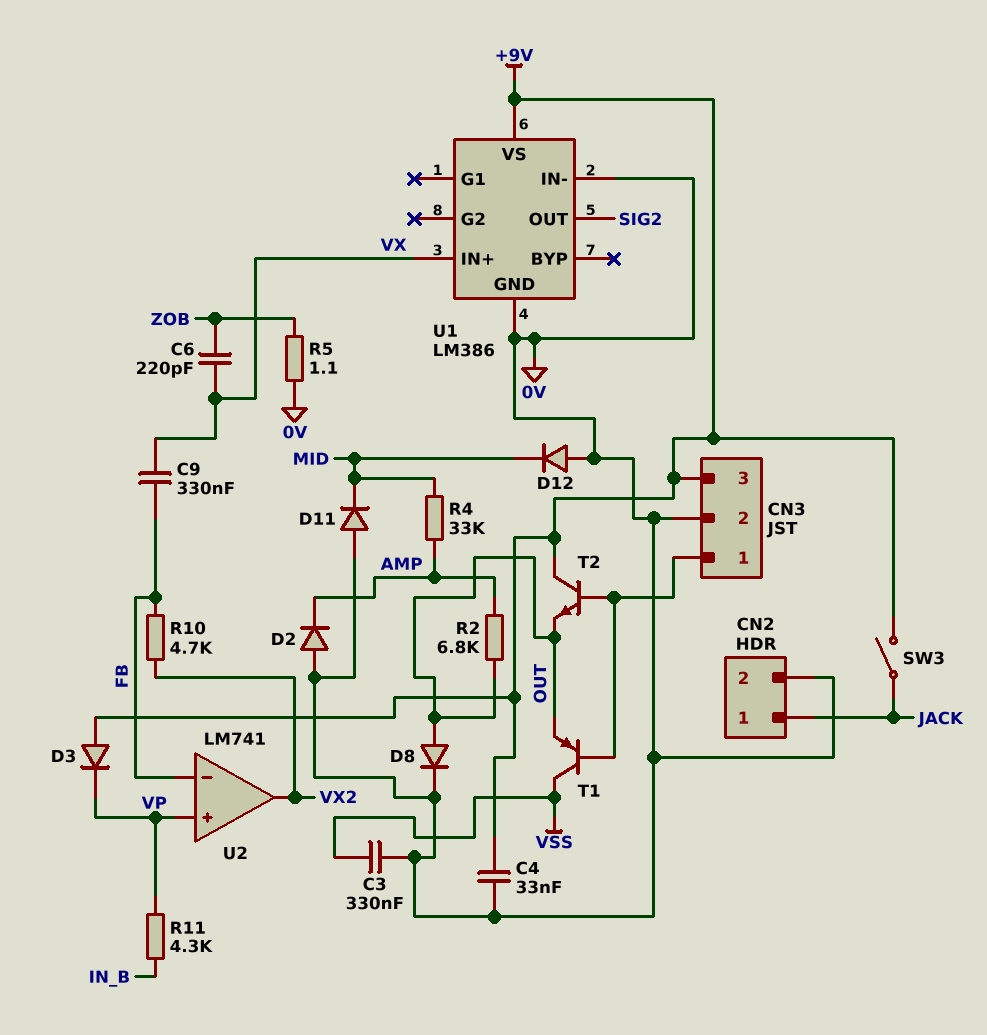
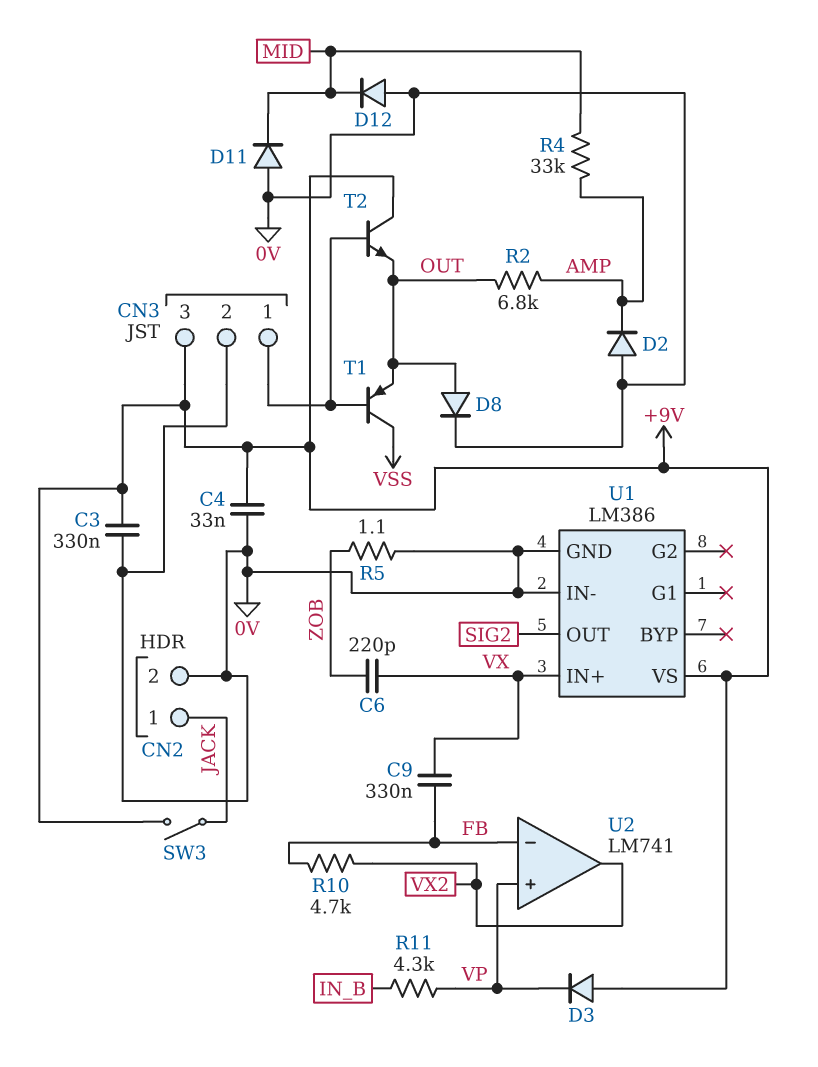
C3: 330nF (0V, VSS) -> 330nF (+9V, 0V)

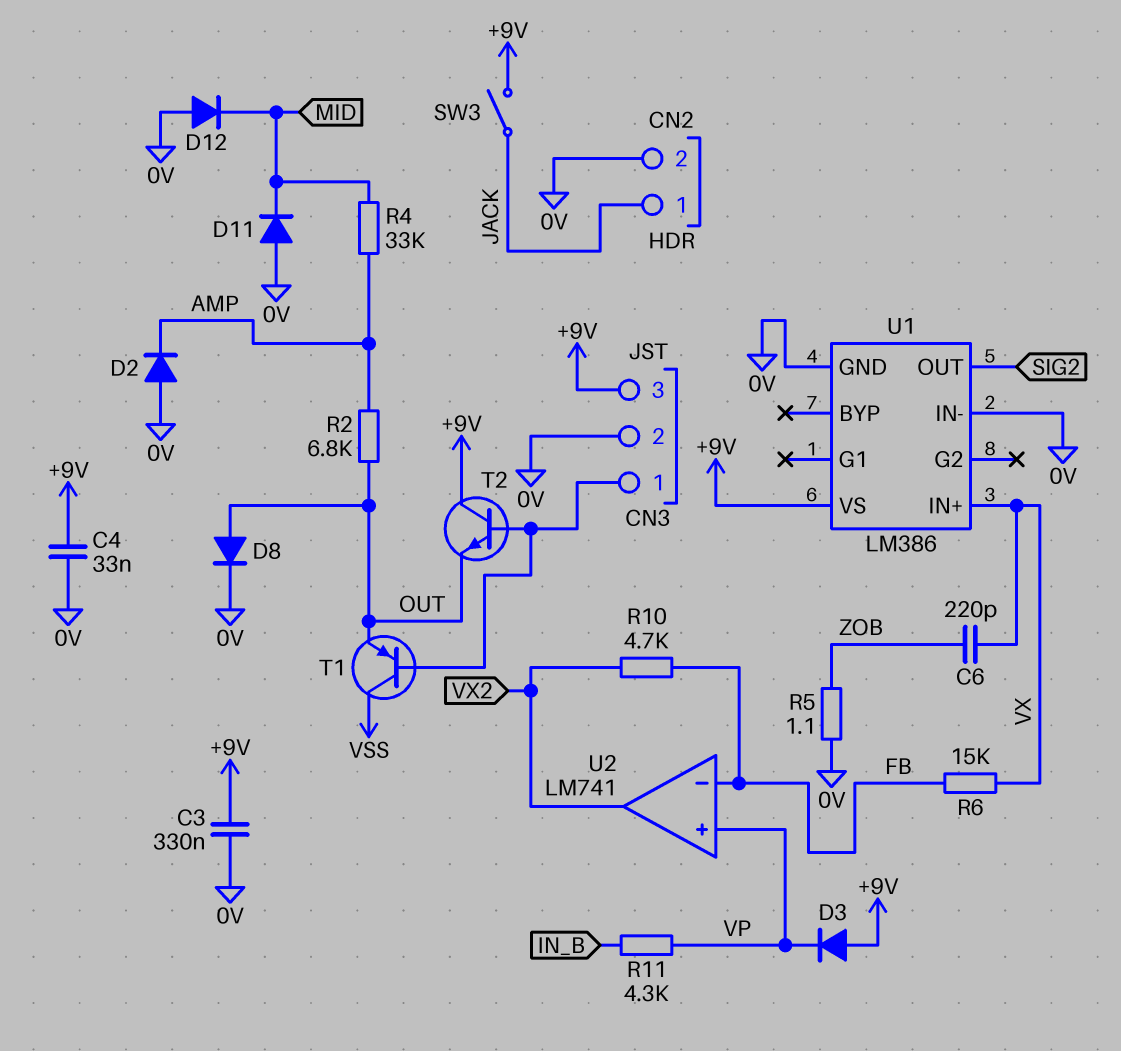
C9: 330nF (FB, VX) -> none
R6: none -> 15k (FB, VX)

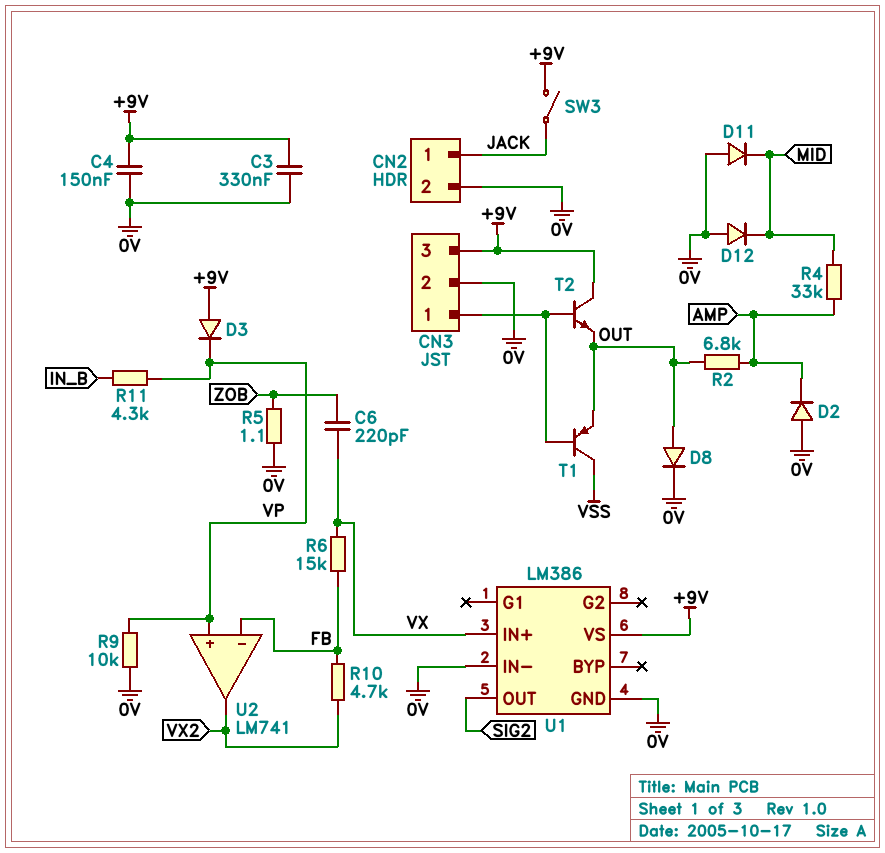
C4: 33nF (+9V, 0V) -> 150nF (+9V, 0V)
R9: none -> 10k (0V, VP)

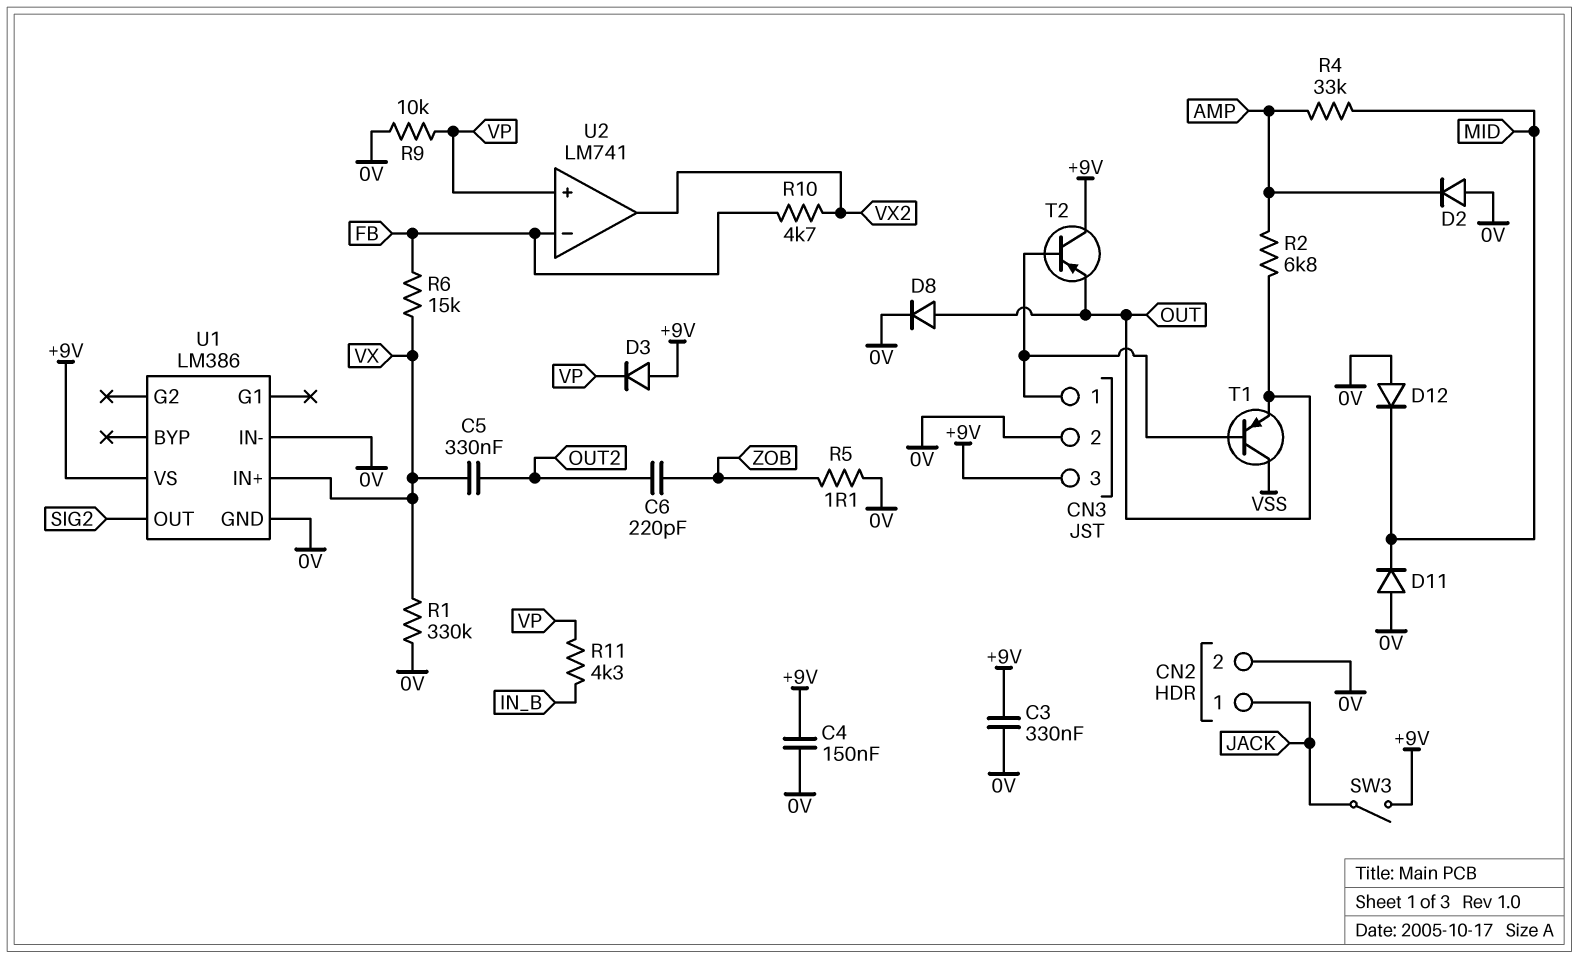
C5: none -> 330nF (OUT2, VX)
C6: 220pF (VX, ZOB) -> 220pF (OUT2, ZOB)
R1: none -> 330k (0V, VX)
T2: NPN (B CN3/1, C +9V, E OUT) -> PNP (B CN3/1, C +9V, E OUT)

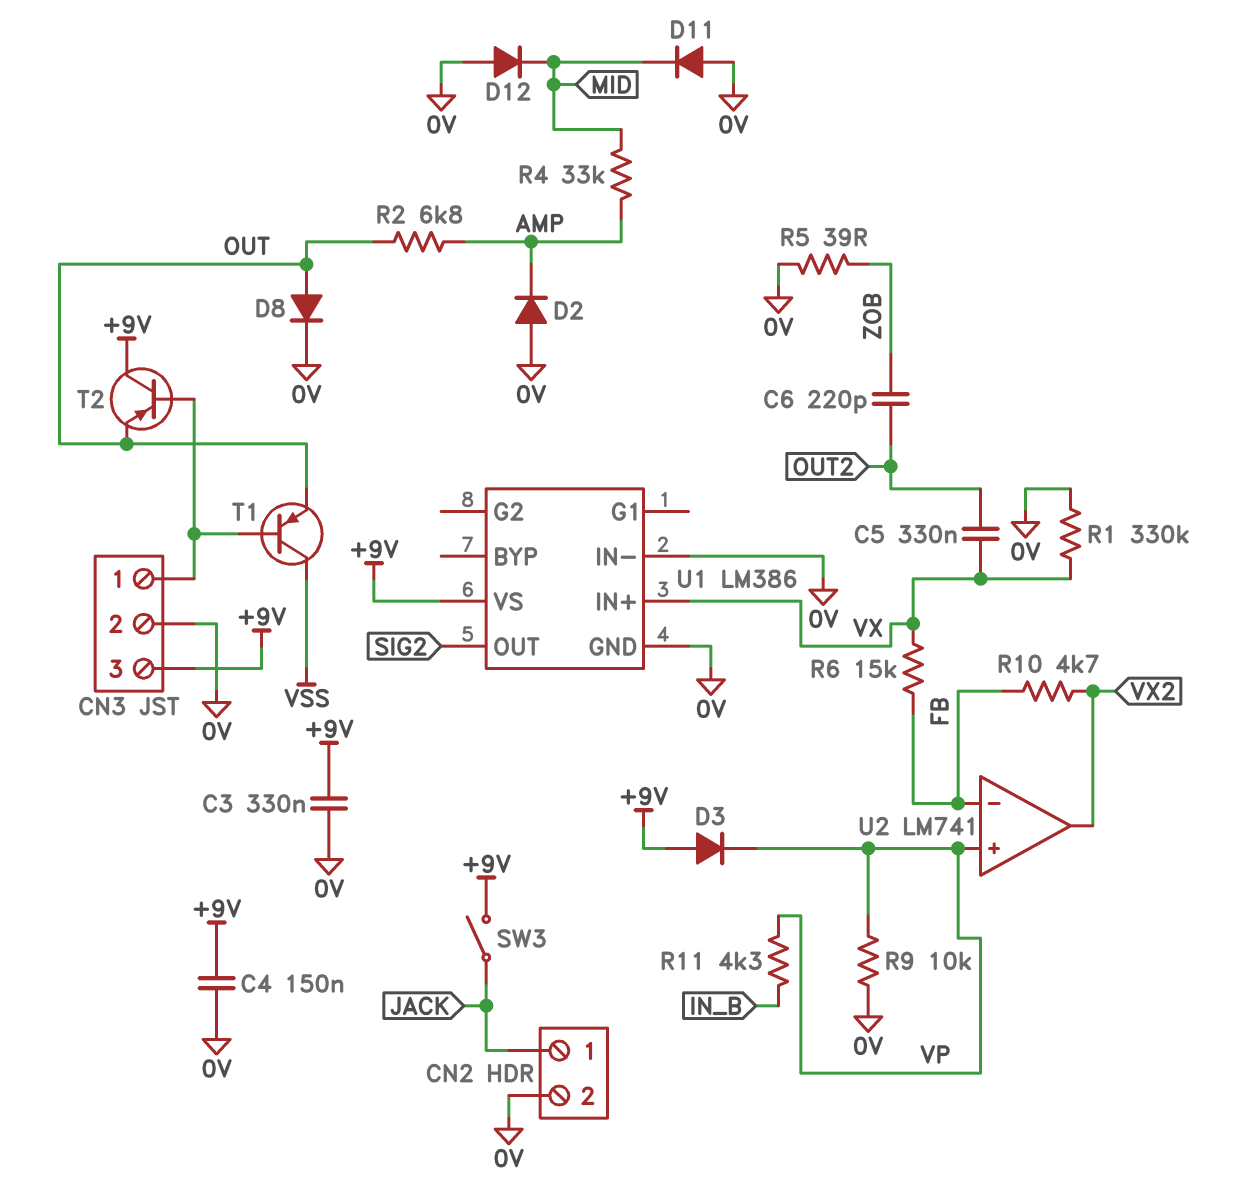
R5: 1.1 (0V, ZOB) -> 39 (0V, ZOB)

